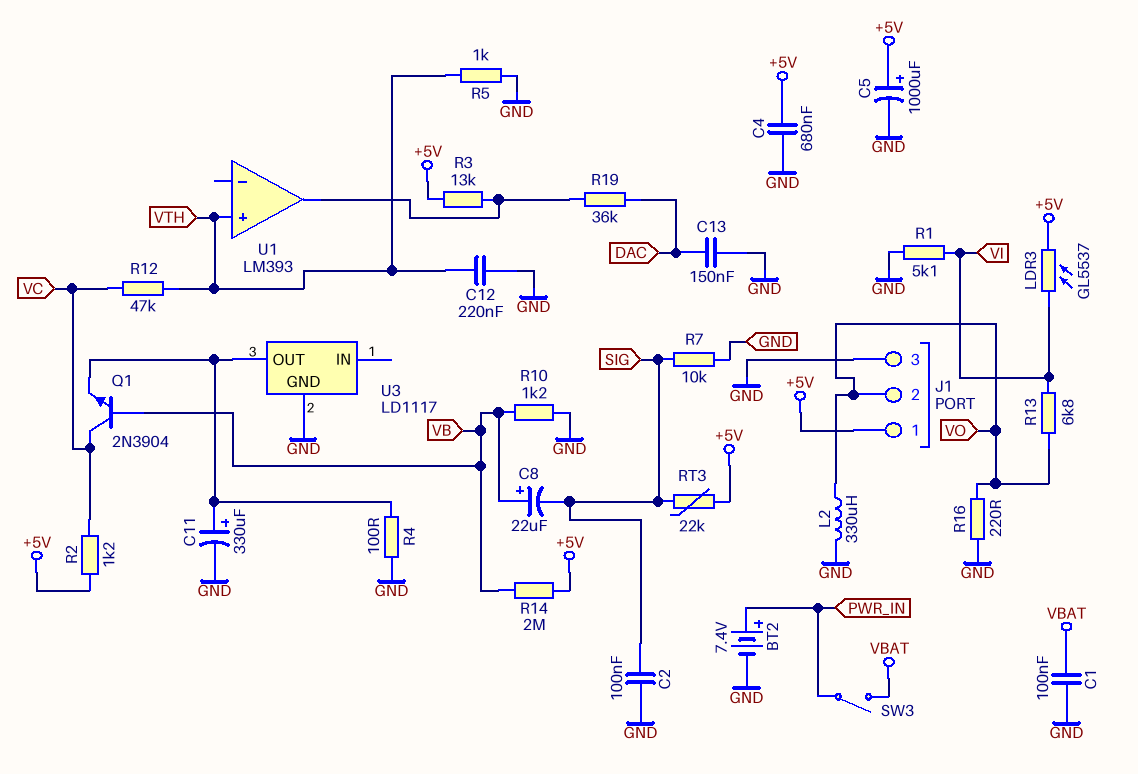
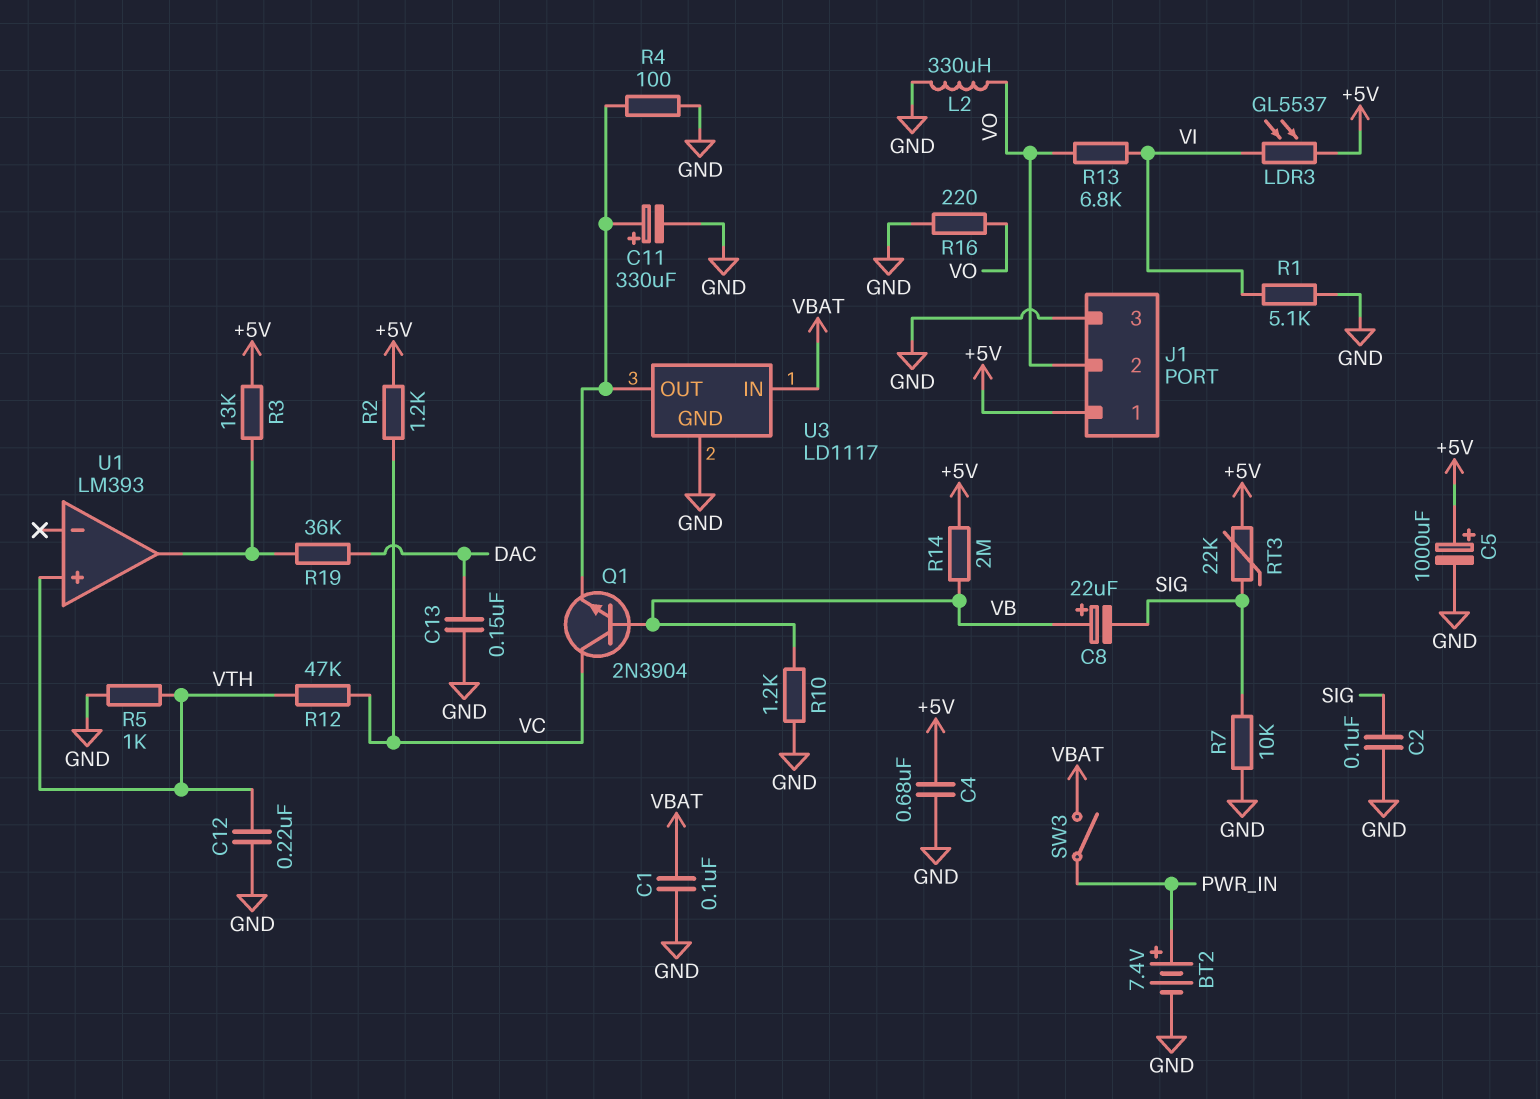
U3 pin IN: none -> VBAT

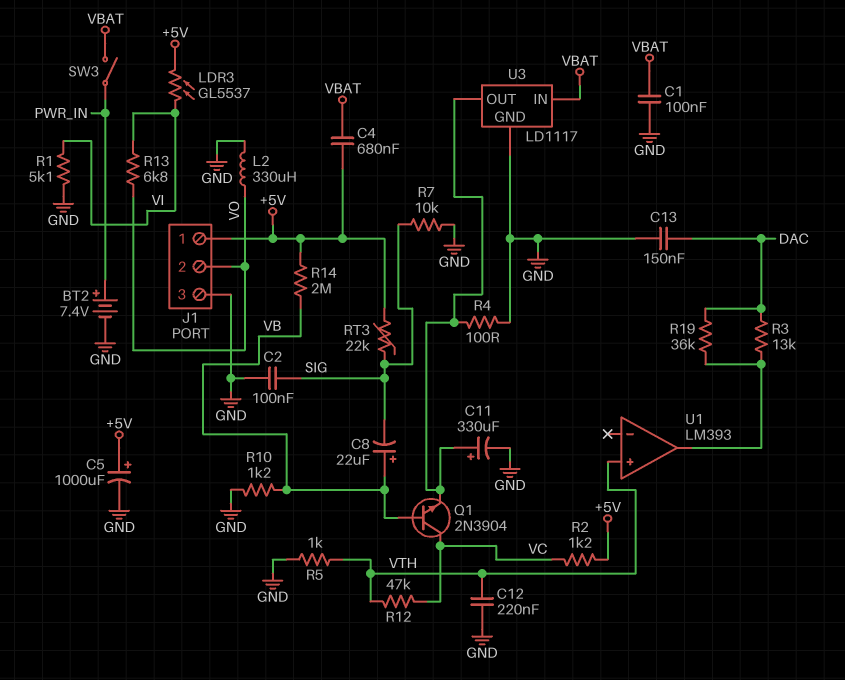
C4: 680nF (+5V, GND) -> 680nF (+5V, VBAT)
R3: 13k (+5V, U1/out) -> 13k (DAC, U1/out)
R16: 220 (GND, VO) -> none

